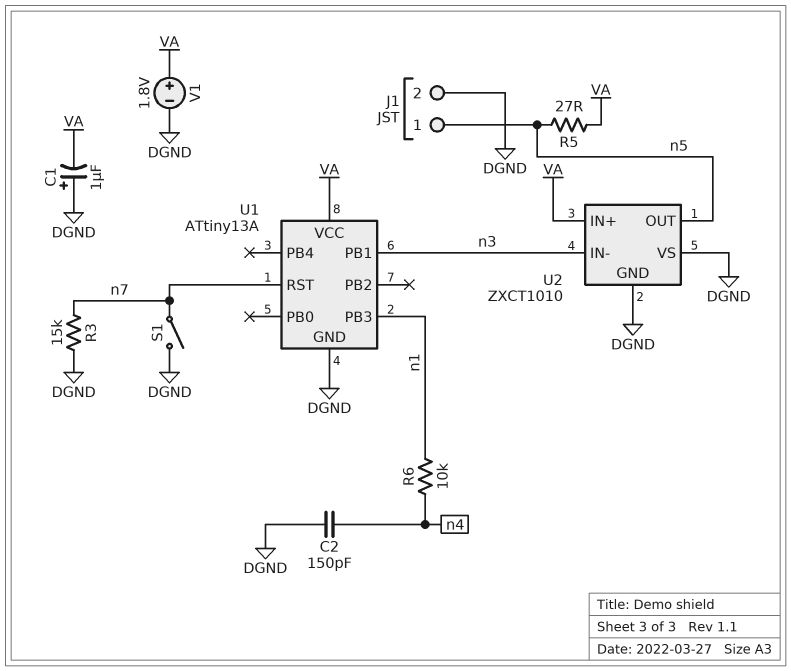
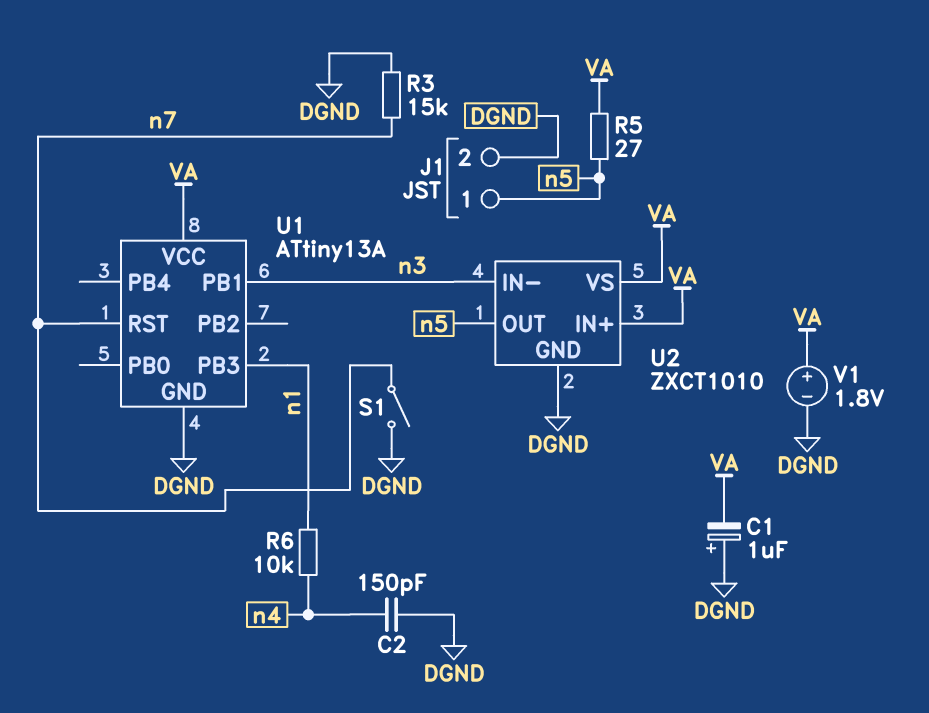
U2 pin VS: DGND -> VA

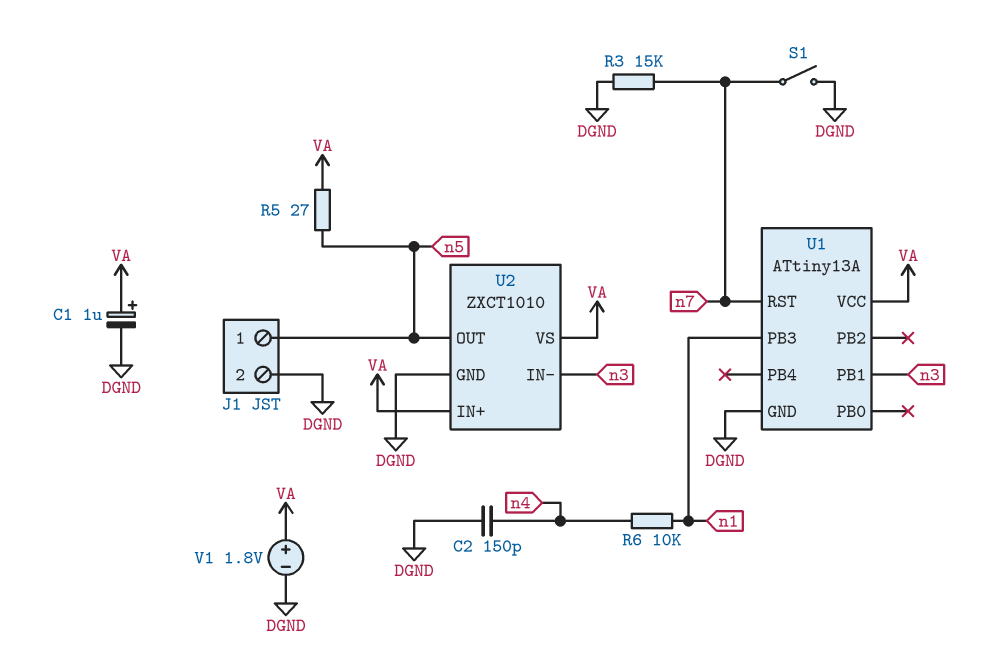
C1: 1uF (plus DGND, minus VA) -> 1uF (plus VA, minus DGND)

